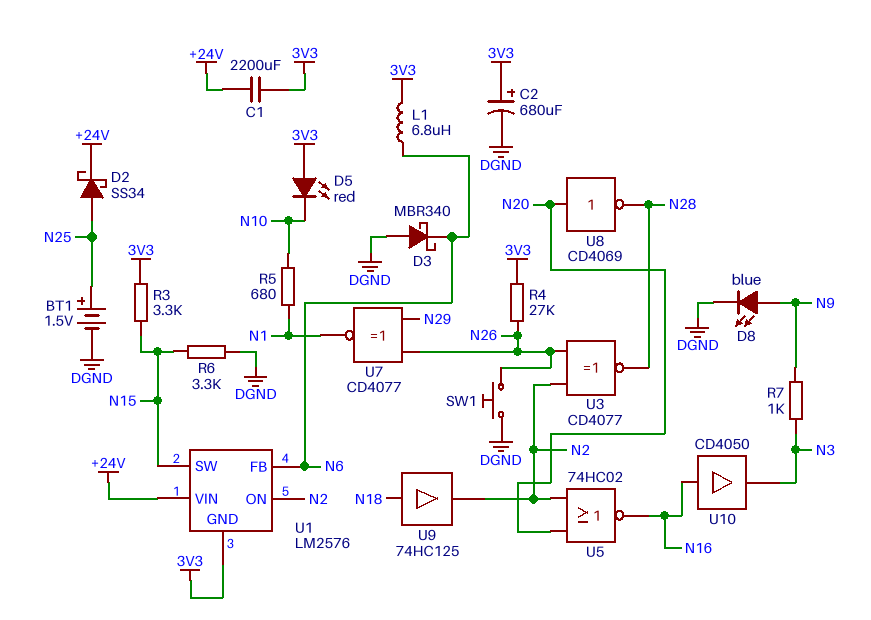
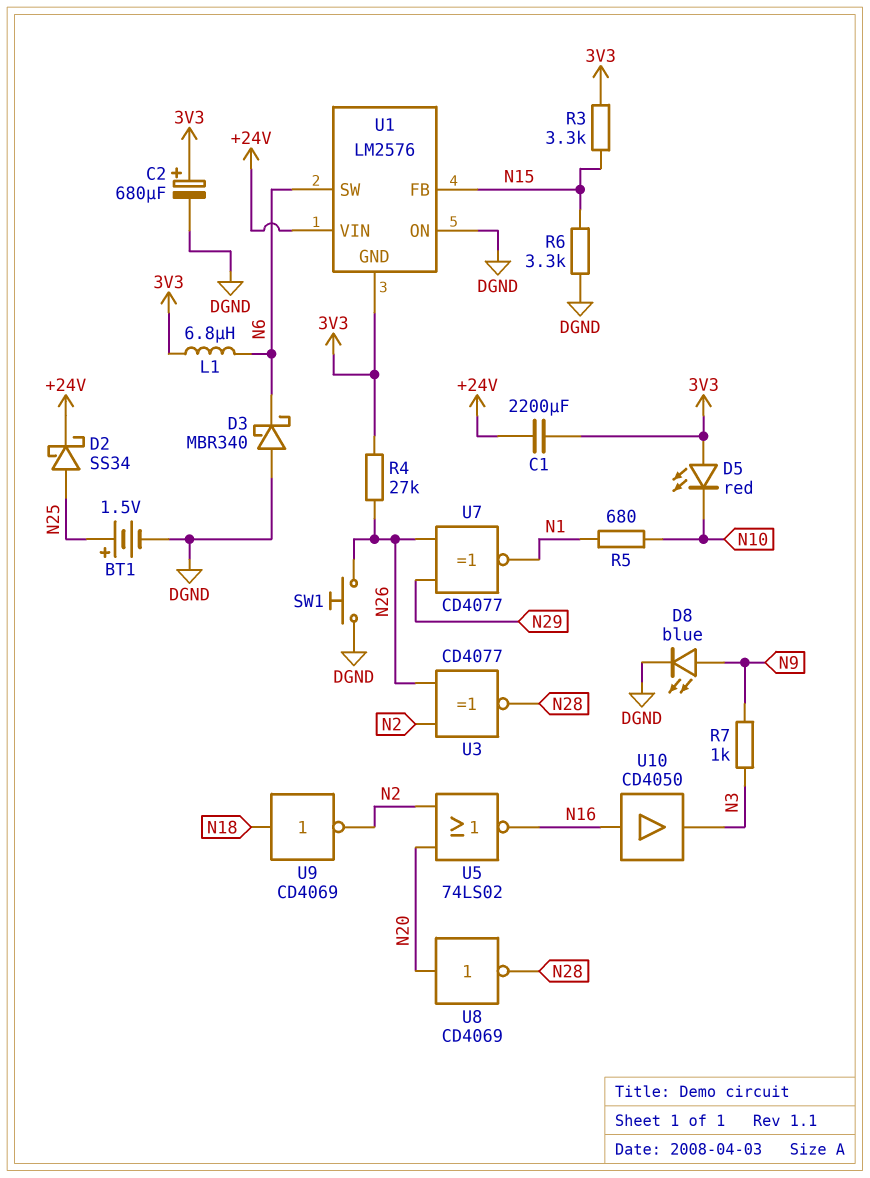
U1 pin FB: N6 -> N15
U1 pin ON: N2 -> DGND
U1 pin SW: N15 -> N6
U5: NOR 74HC02 (in N2, in N20, out N16) -> NOR 74LS02 (in N2, in N20, out N16)
U9: buffer 74HC125 (in N18, out N2) -> NOT CD4069 (in N18, out N2)

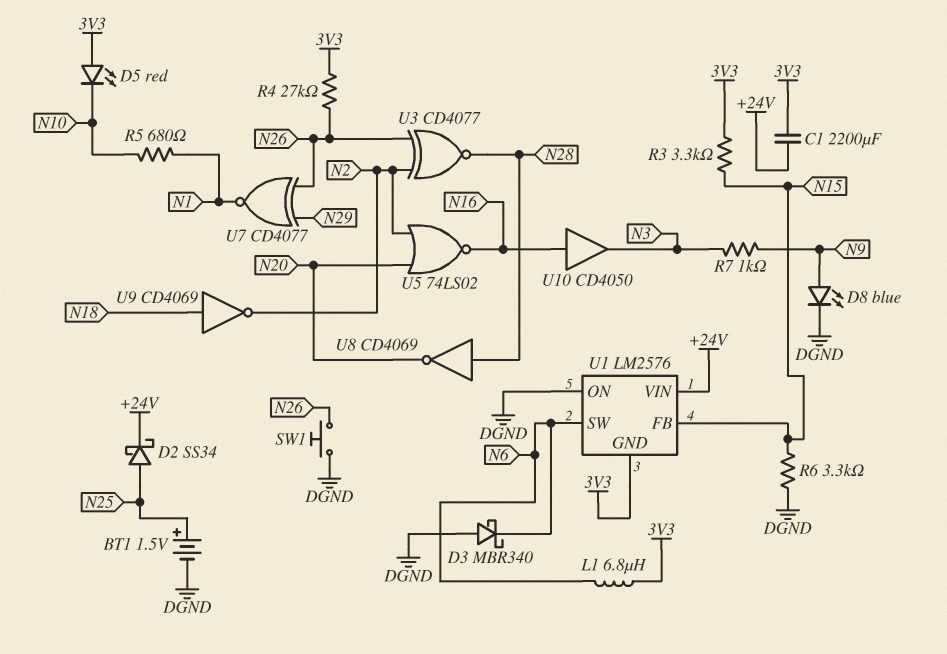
C2: 680uF (plus 3V3, minus DGND) -> none
U8: NOT CD4069 (in N20, out N28) -> NOT CD4069 (in N28, out N20)

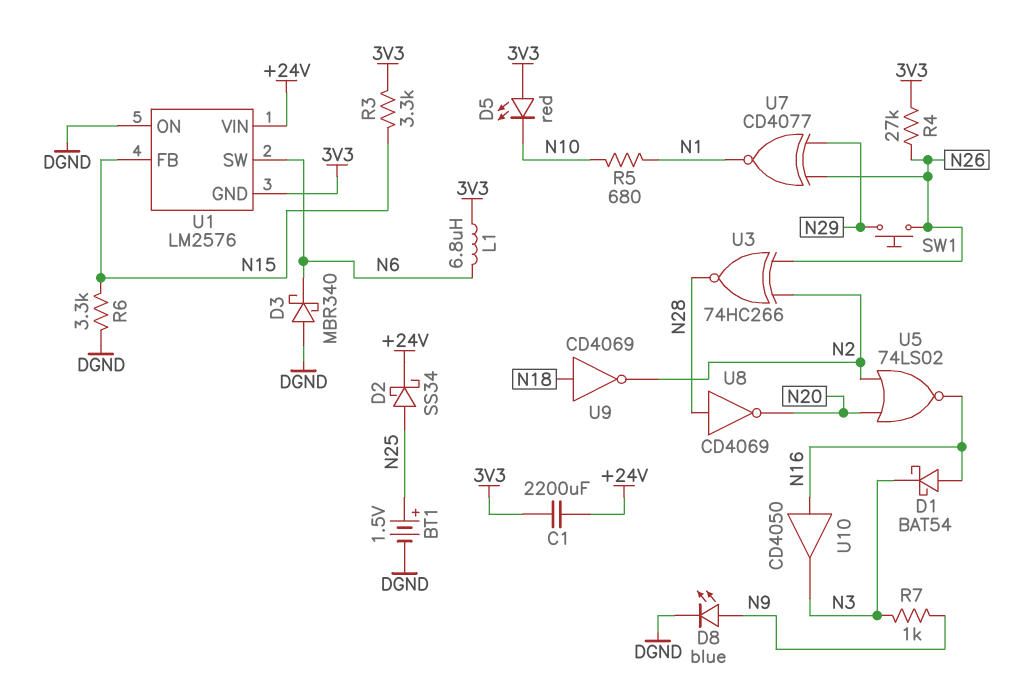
D1: none -> schottky BAT54 (A N16, K N3)
SW1: button (DGND, N26) -> button (N26, N29)
U3: XNOR CD4077 (in N2, in N26, out N28) -> XNOR 74HC266 (in N2, in N26, out N28)

